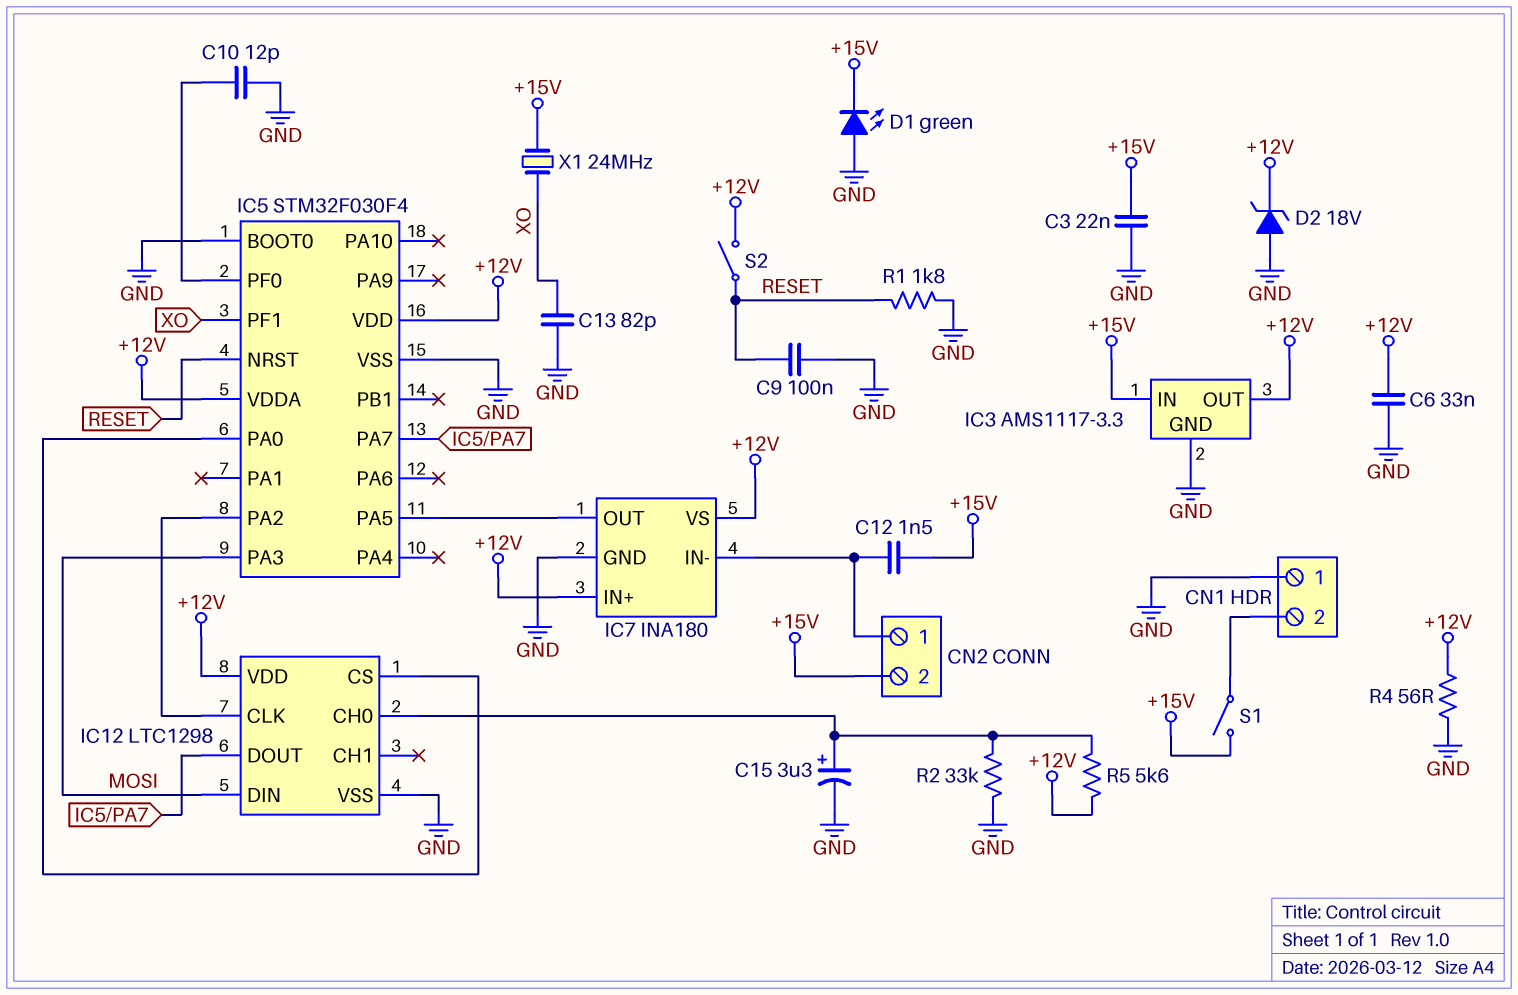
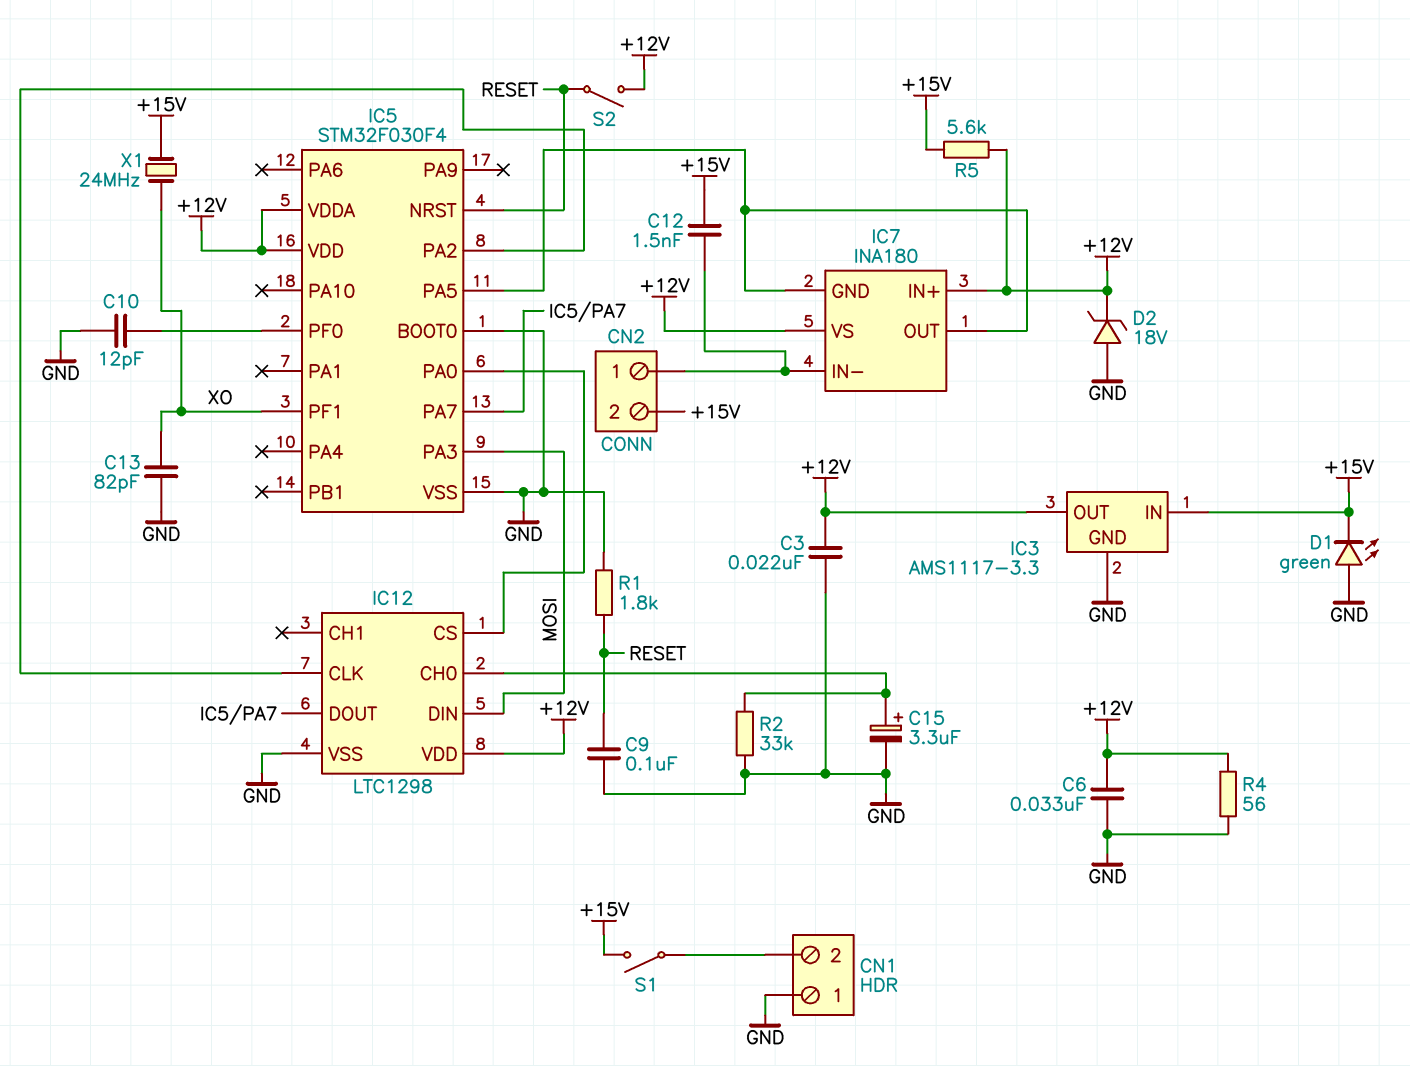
C3: 22nF (+15V, GND) -> 22nF (+12V, GND)
IC7 pin GND: GND -> IC5/PA5
R5: 5.6k (+12V, IC12/CH0) -> 5.6k (+12V, +15V)

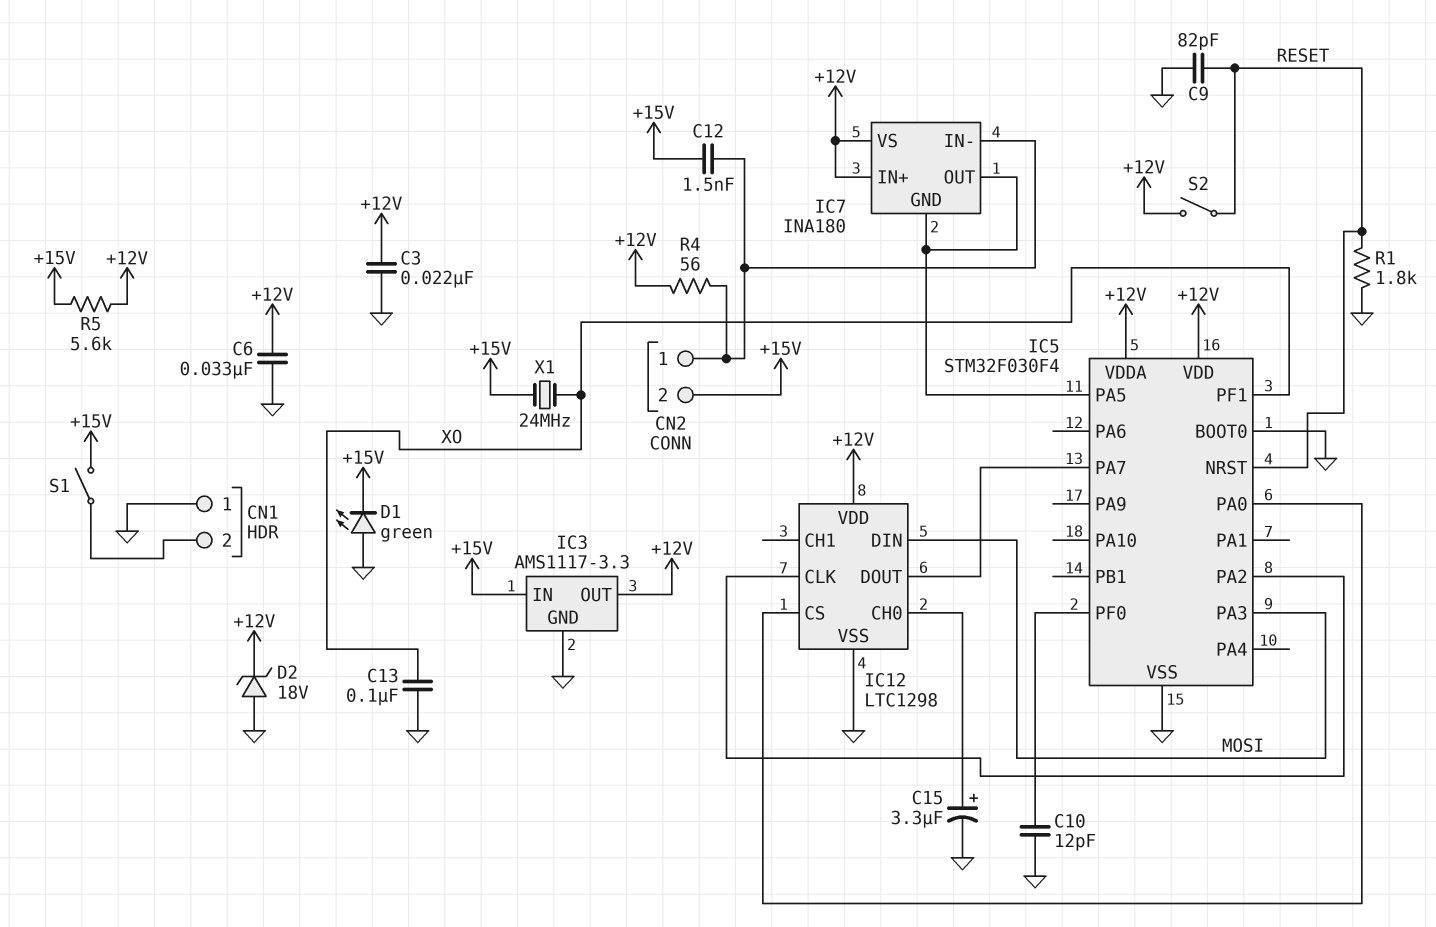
C9: 100nF (GND, RESET) -> 82pF (GND, RESET)
C13: 82pF (GND, XO) -> 100nF (GND, XO)
R2: 33k (GND, IC12/CH0) -> none
R4: 56 (+12V, GND) -> 56 (+12V, CN2/1)

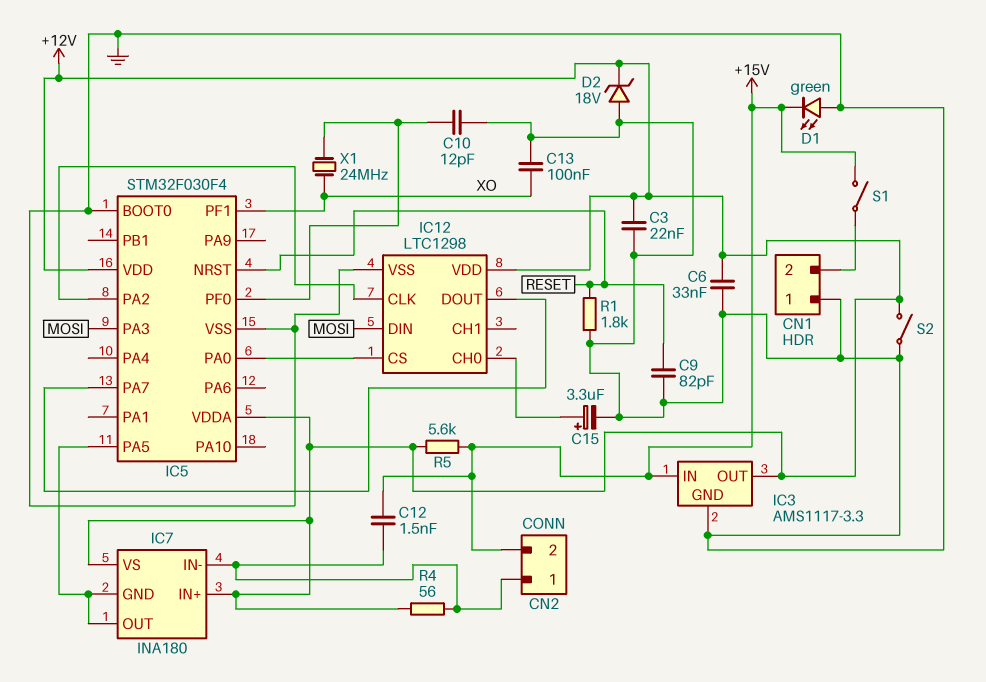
S2: switch (+12V, RESET) -> switch (+12V, GND)
X1: 24MHz (+15V, XO) -> 24MHz (IC5/PF0, XO)

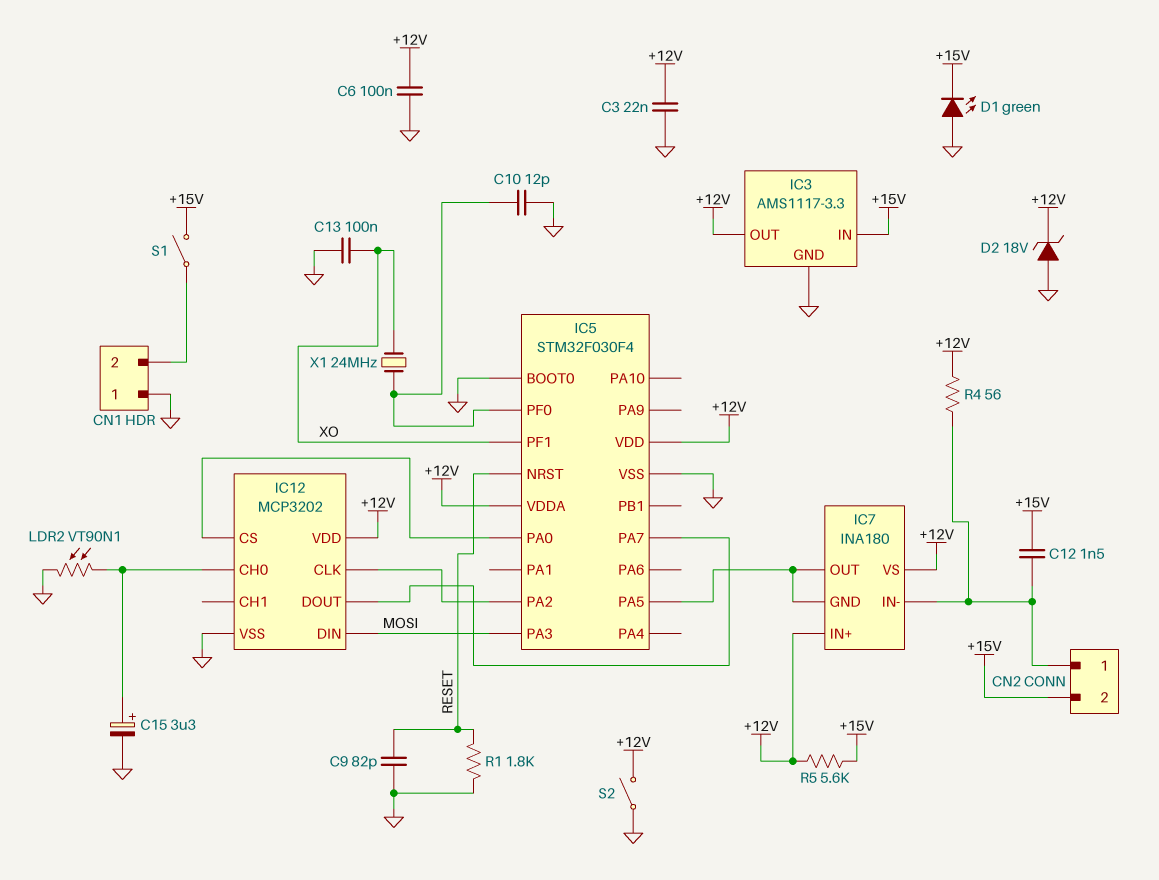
C6: 33nF (+12V, GND) -> 100nF (+12V, GND)
IC12: LTC1298 -> MCP3202
LDR2: none -> VT90N1 (GND, IC12/CH0)

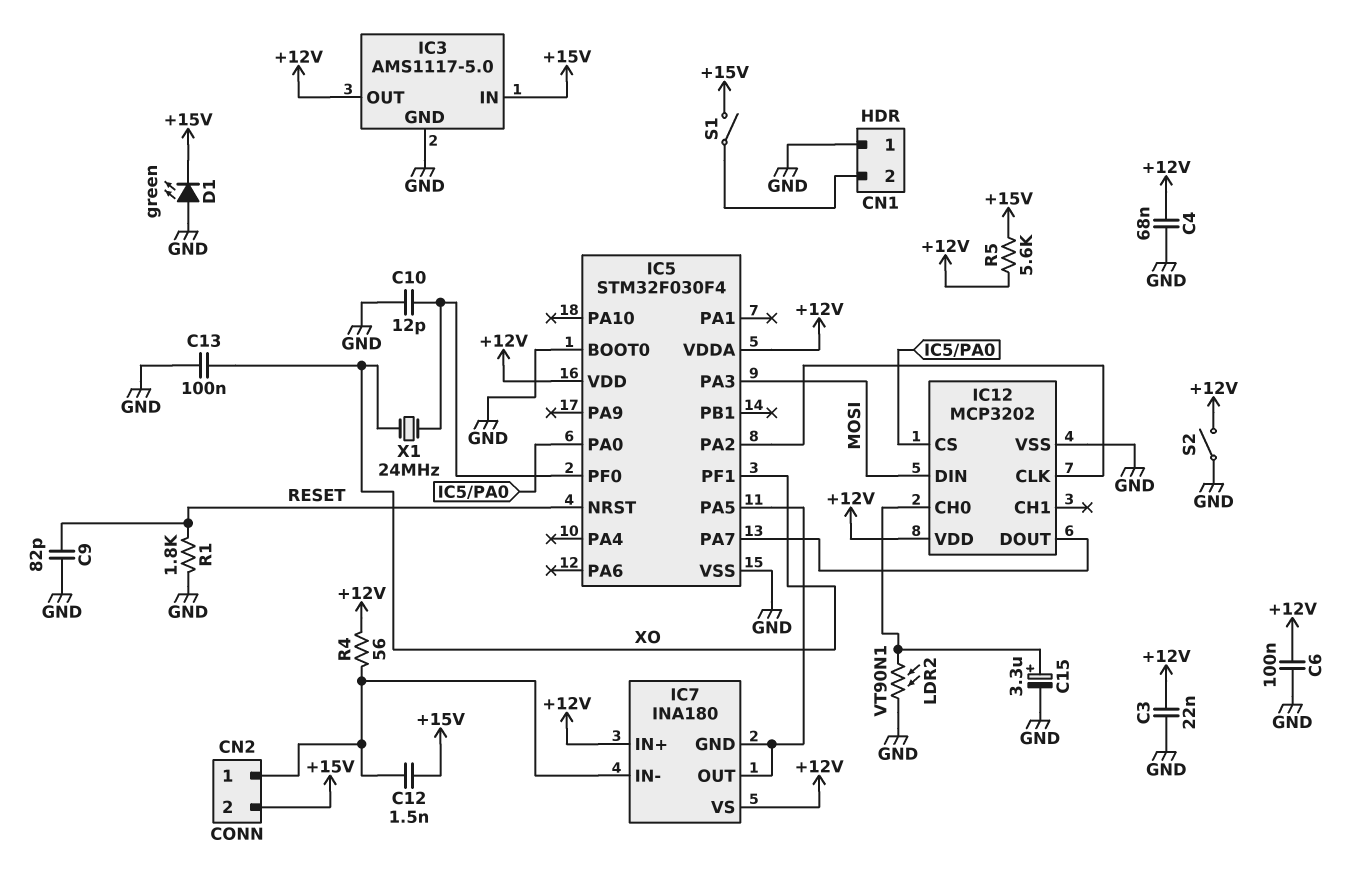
C4: none -> 68nF (+12V, GND)
D2: zener 18V (A GND, K +12V) -> none
IC3: AMS1117-3.3 -> AMS1117-5.0

